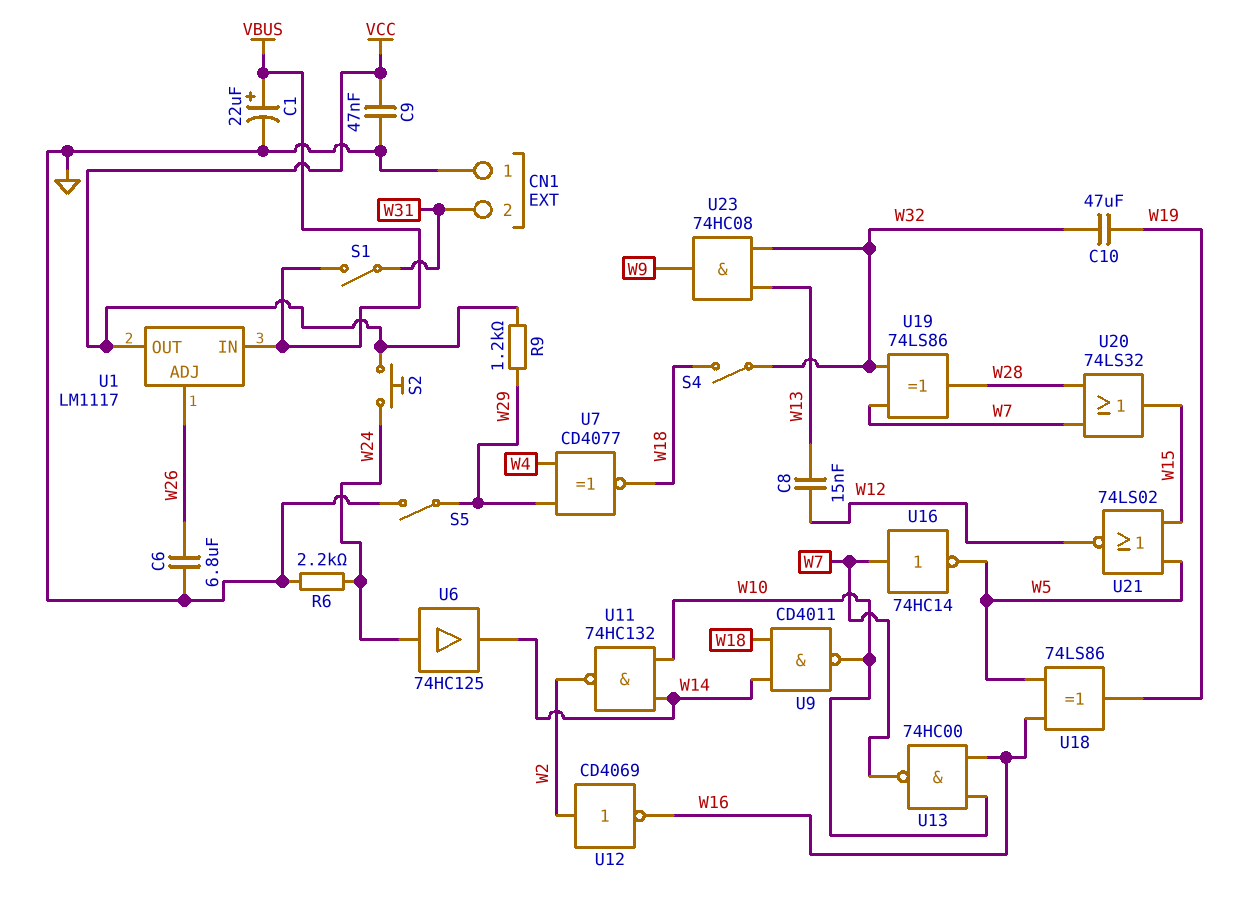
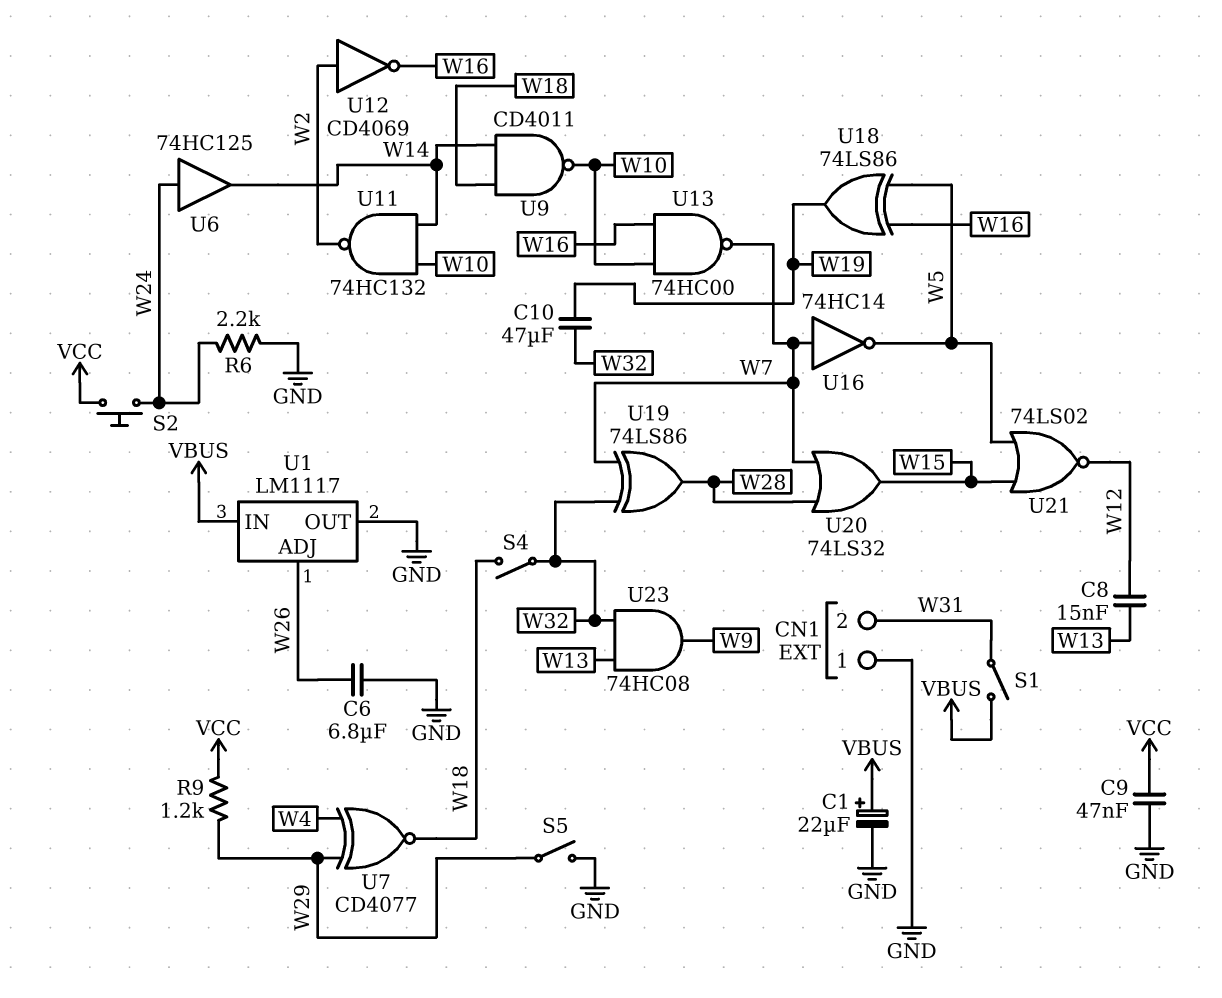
U1 pin OUT: VCC -> GND

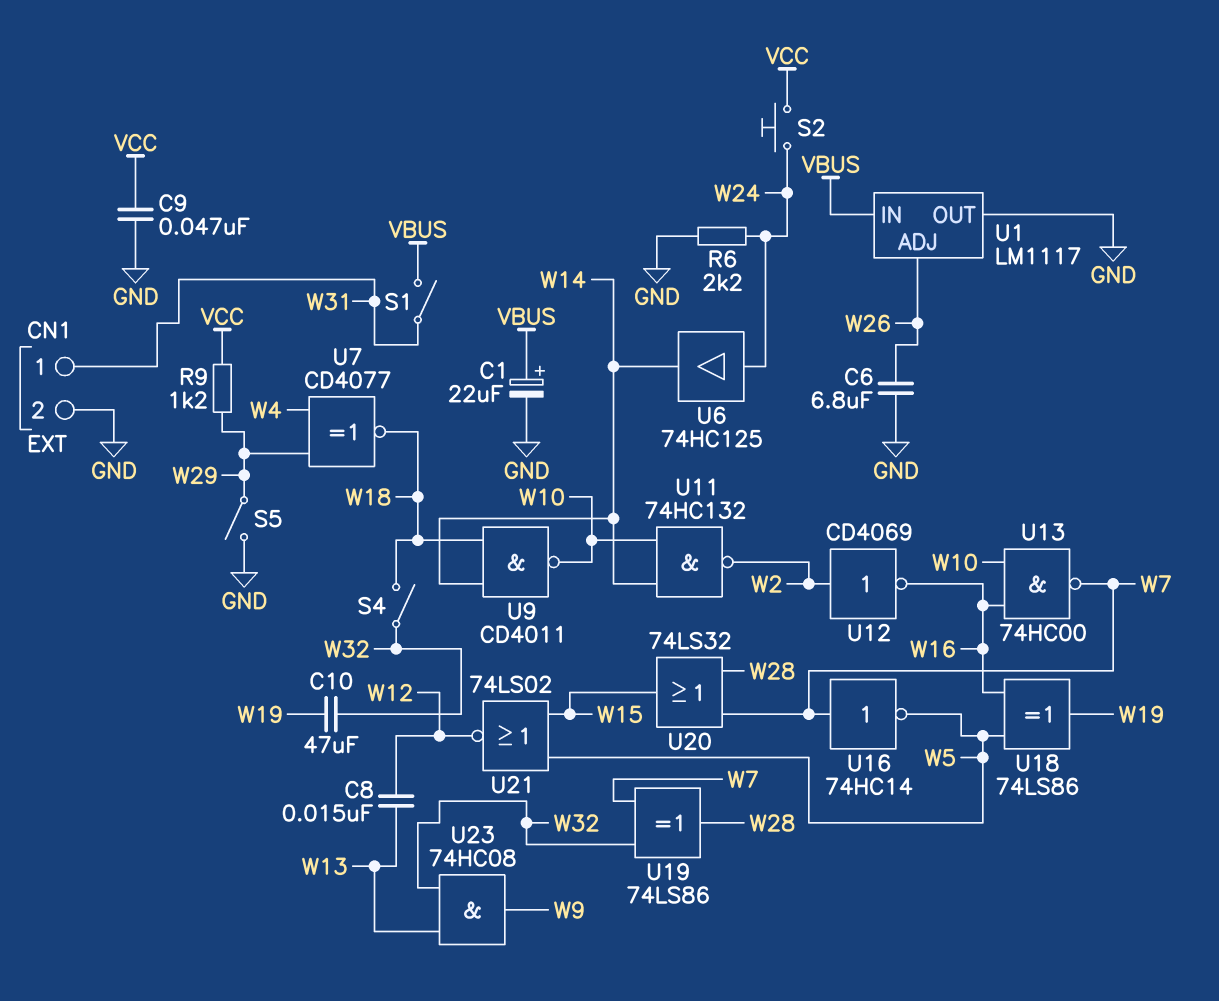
CN1 pin 1: GND -> W31
CN1 pin 2: W31 -> GND

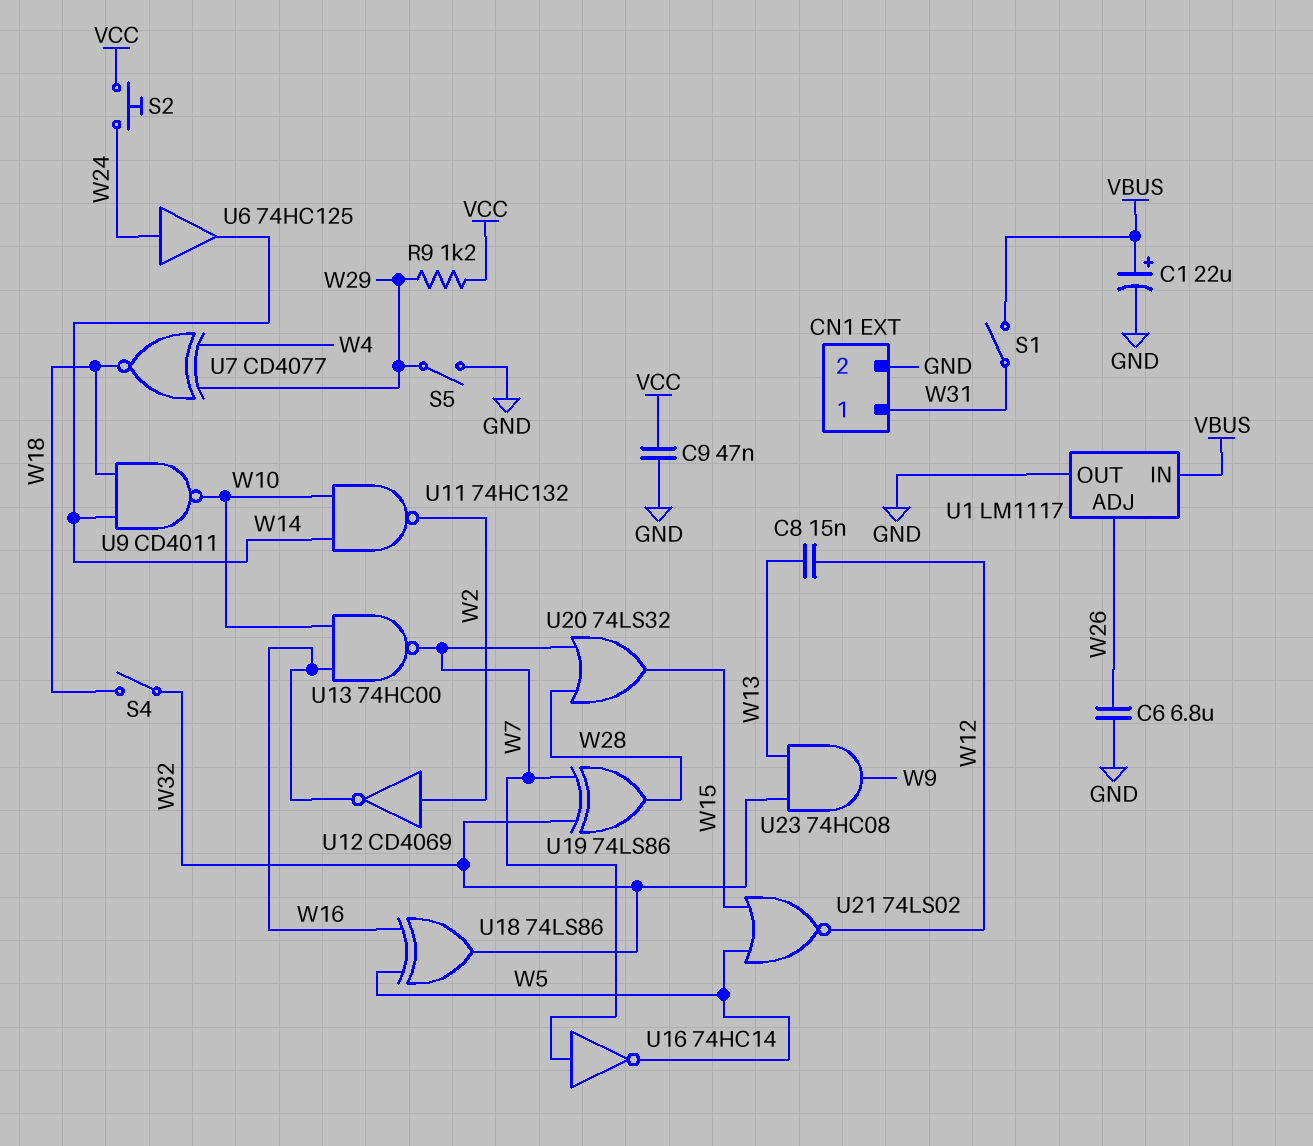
C10: 47uF (W19, W32) -> none
R6: 2.2k (GND, W24) -> none
U18: XOR 74LS86 (in W5, in W16, out W19) -> XOR 74LS86 (in W5, in W16, out W32)

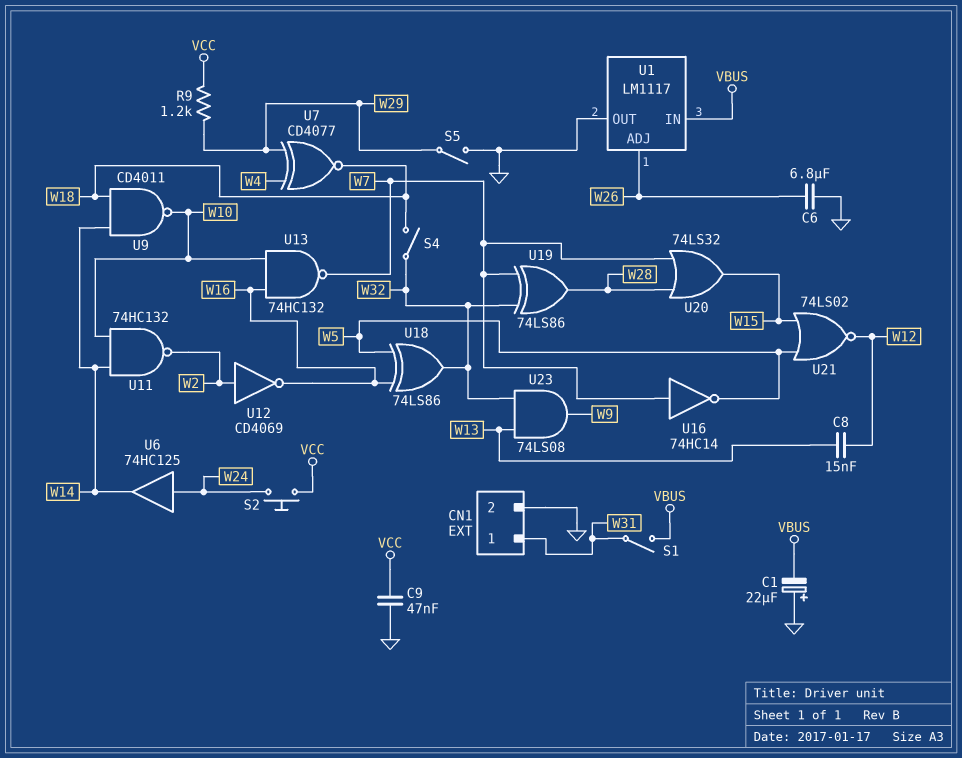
C1: 22uF (plus VBUS, minus GND) -> 22uF (plus GND, minus VBUS)
U13: NAND 74HC00 (in W10, in W16, out W7) -> NAND 74HC132 (in W10, in W16, out W7)
U23: AND 74HC08 (in W13, in W32, out W9) -> AND 74LS08 (in W13, in W32, out W9)

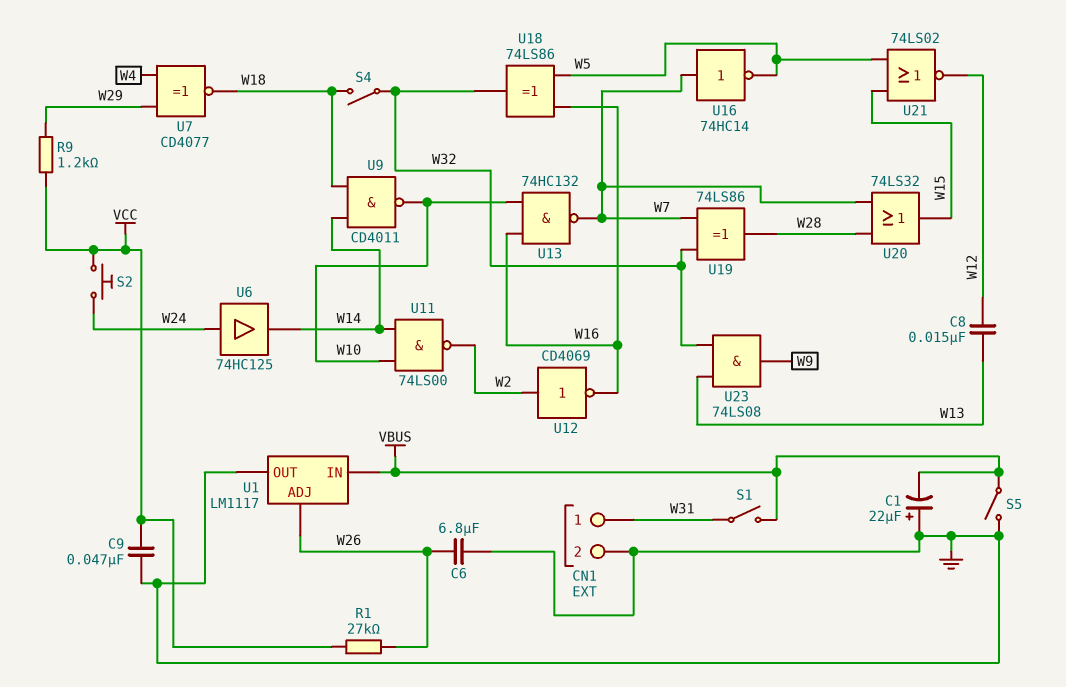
R1: none -> 27k (VCC, W26)
S5: switch (GND, W29) -> switch (GND, VBUS)
U11: NAND 74HC132 (in W10, in W14, out W2) -> NAND 74LS00 (in W10, in W14, out W2)

